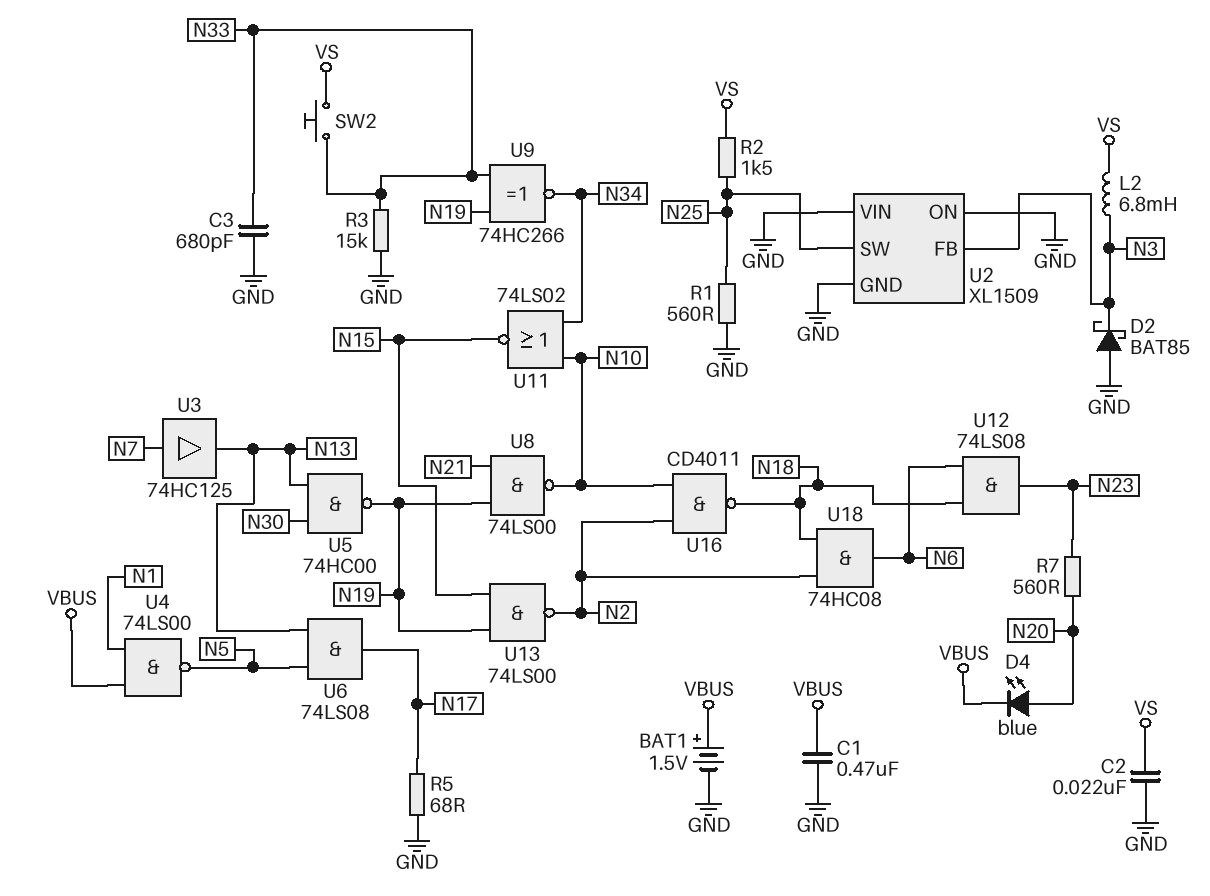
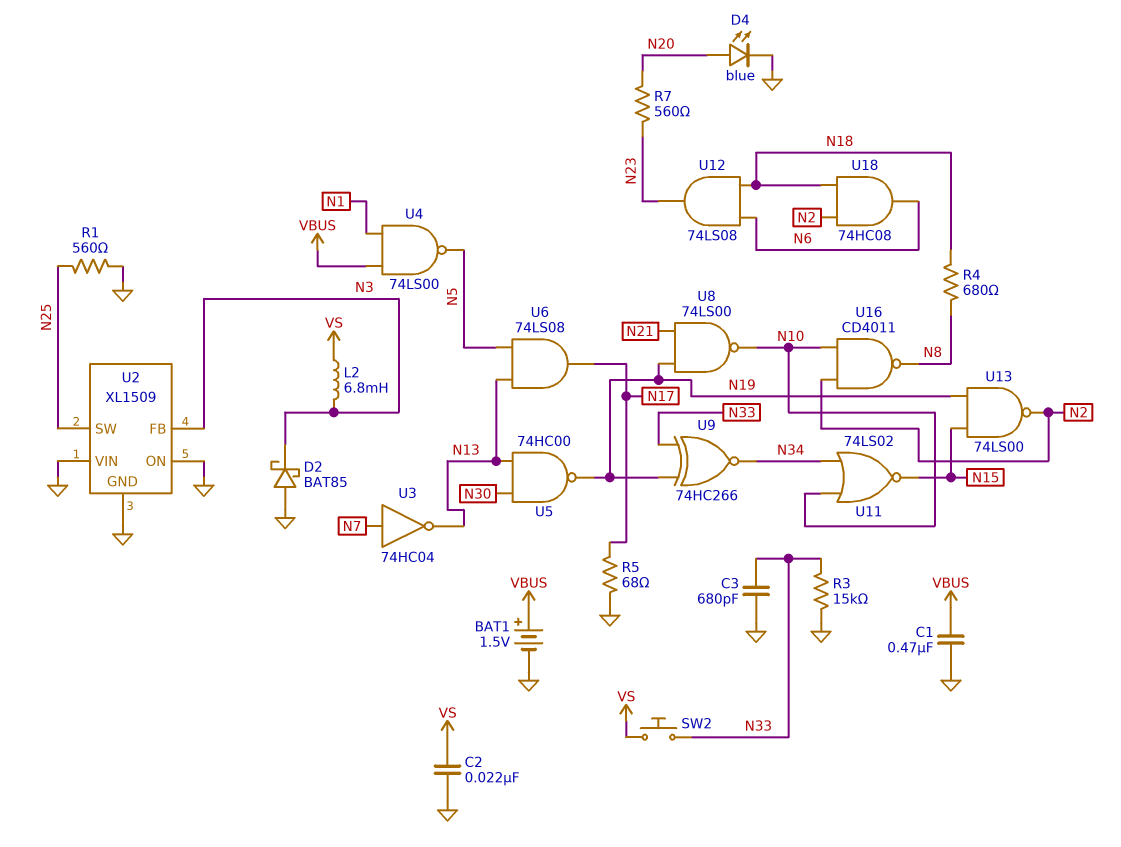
D4: LED blue (A N20, K VBUS) -> LED blue (A N20, K GND)
R2: 1.5k (N25, VS) -> none
R4: none -> 680 (N8, N18)
U3: buffer 74HC125 (in N7, out N13) -> NOT 74HC04 (in N7, out N13)
U16: NAND CD4011 (in N2, in N10, out N18) -> NAND CD4011 (in N2, in N10, out N8)

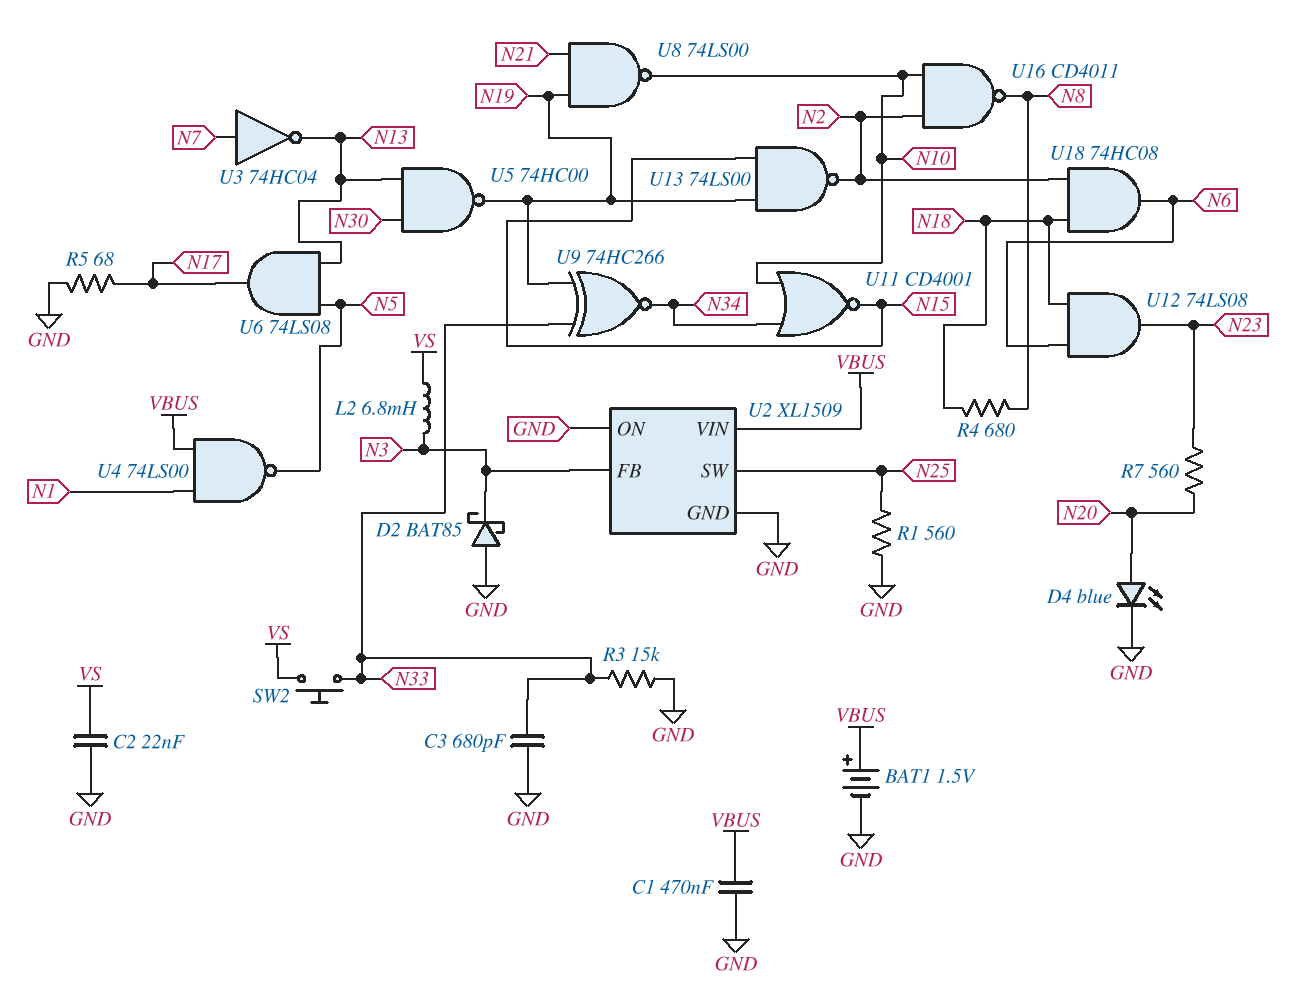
U2 pin VIN: GND -> VBUS
U11: NOR 74LS02 (in N10, in N34, out N15) -> NOR CD4001 (in N10, in N34, out N15)

